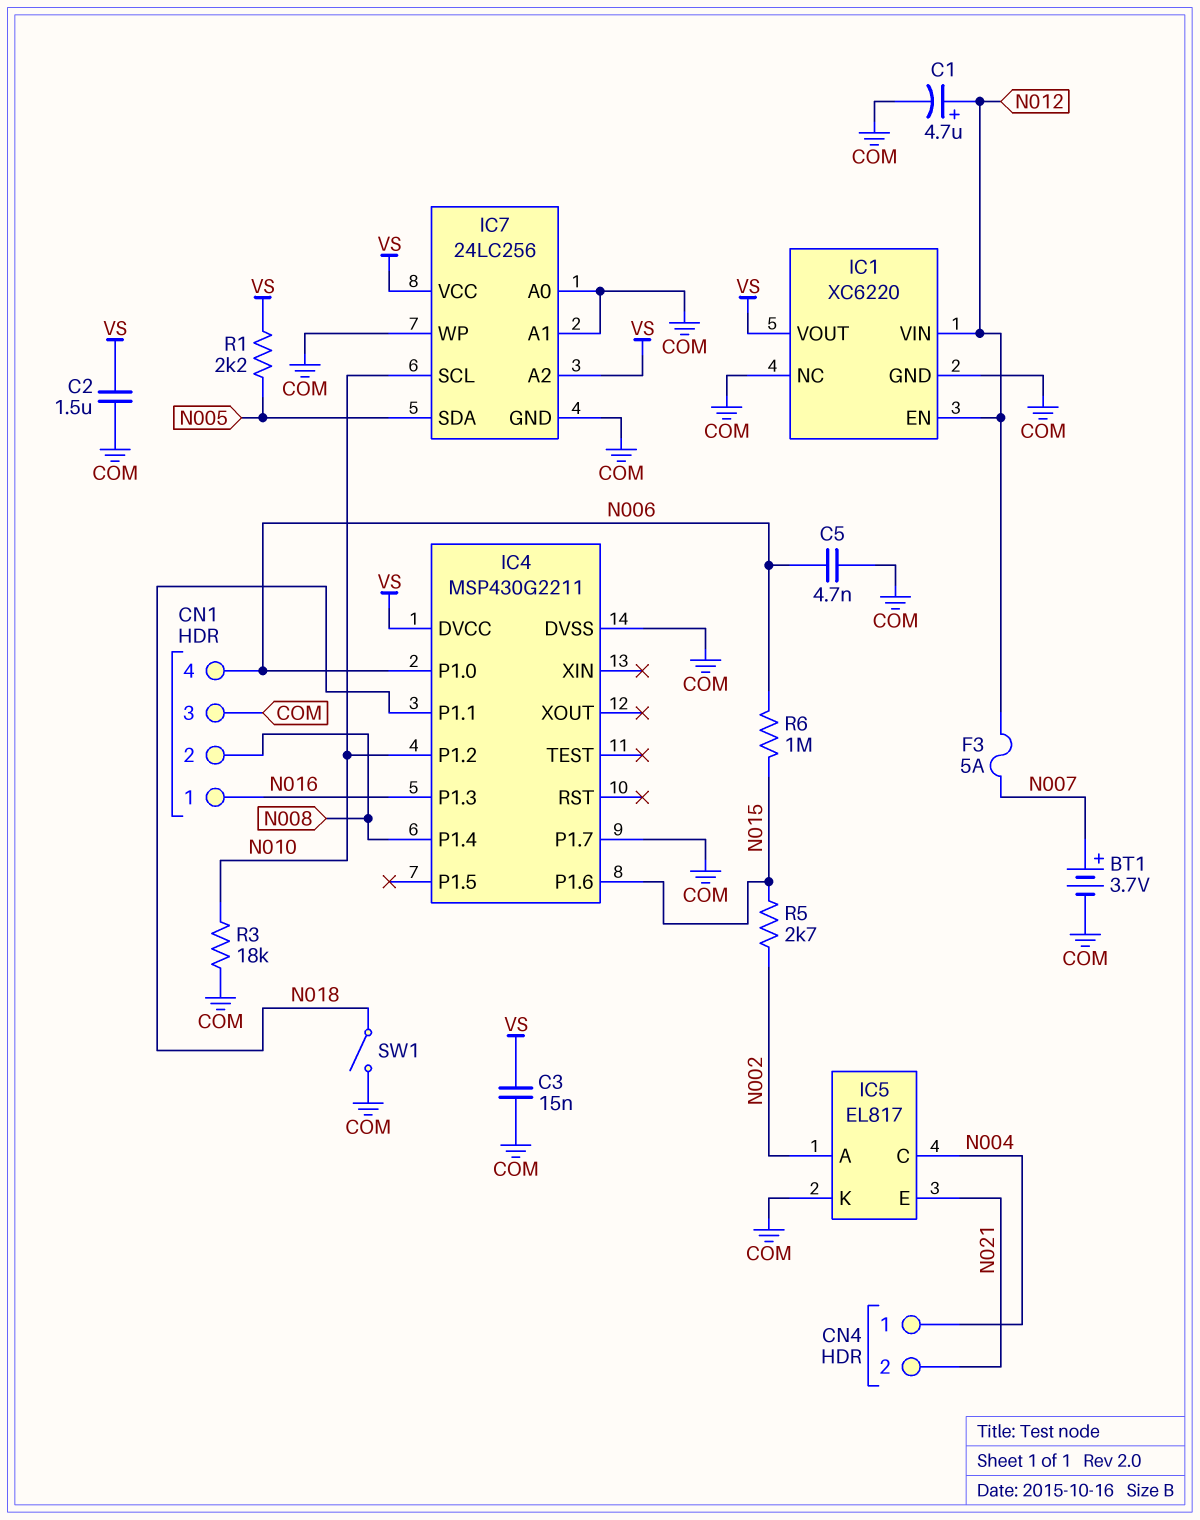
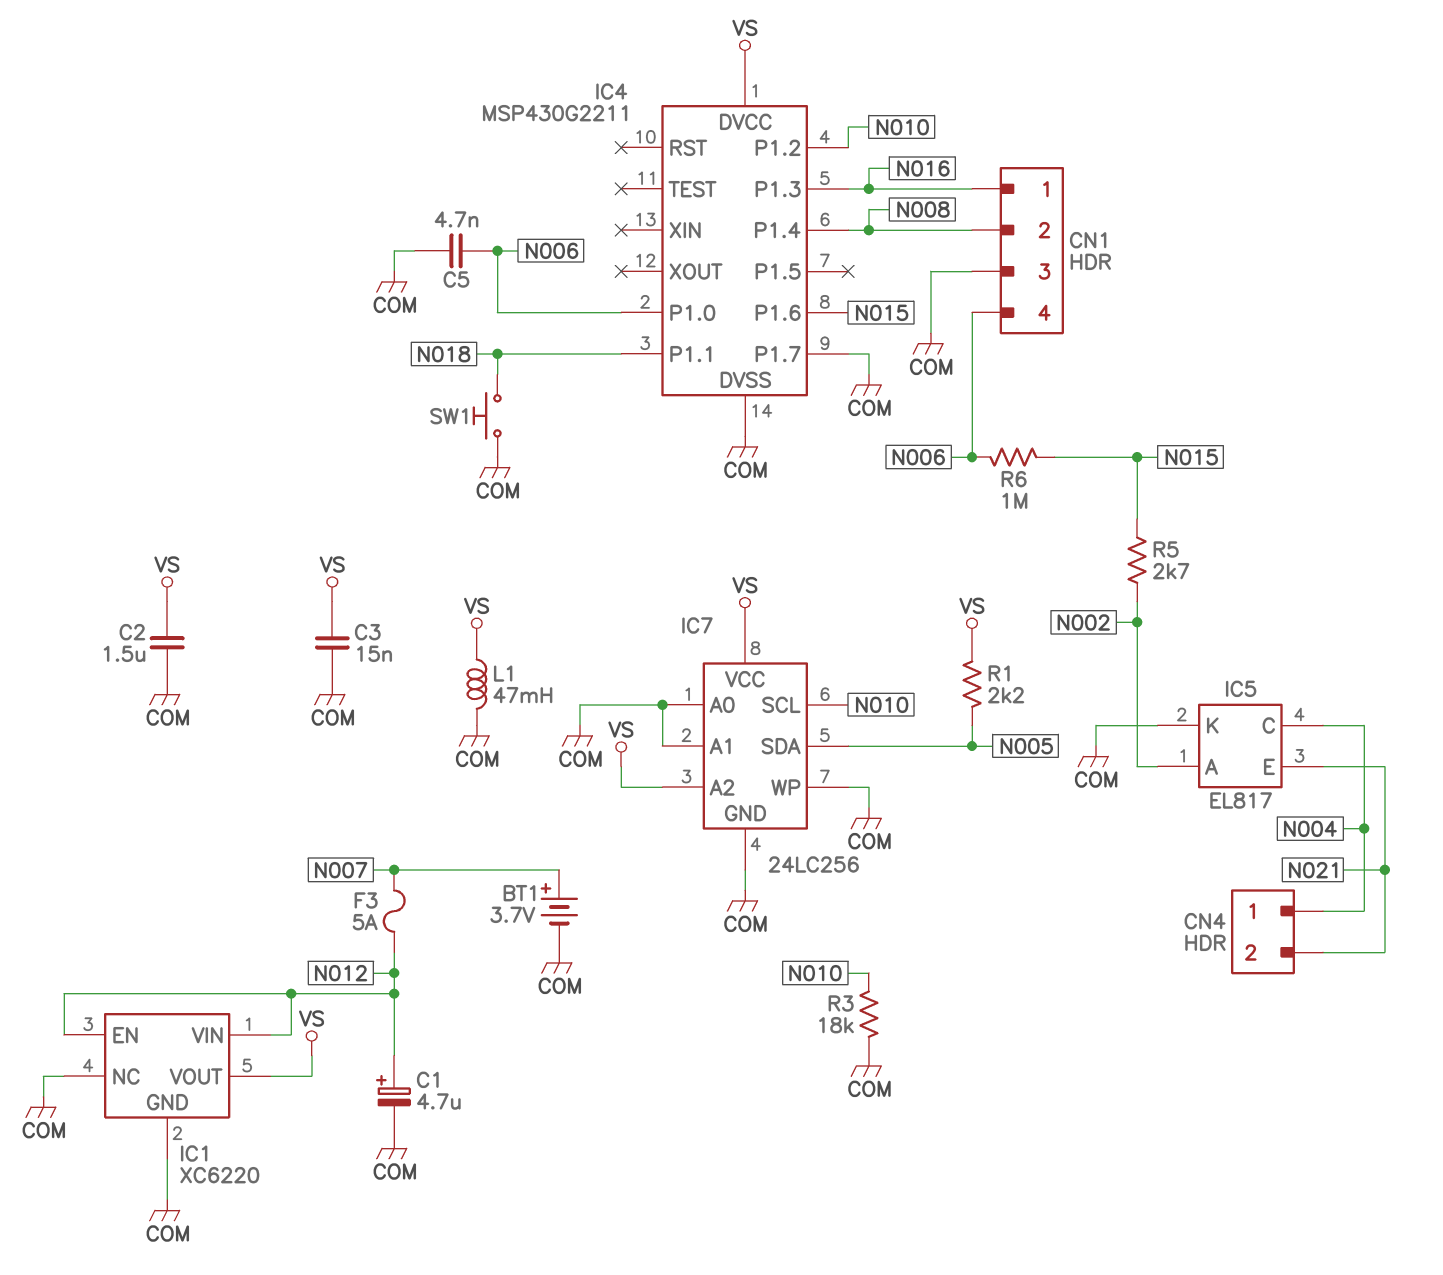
L1: none -> 47mH (COM, VS)
SW1: switch (COM, N018) -> button (COM, N018)

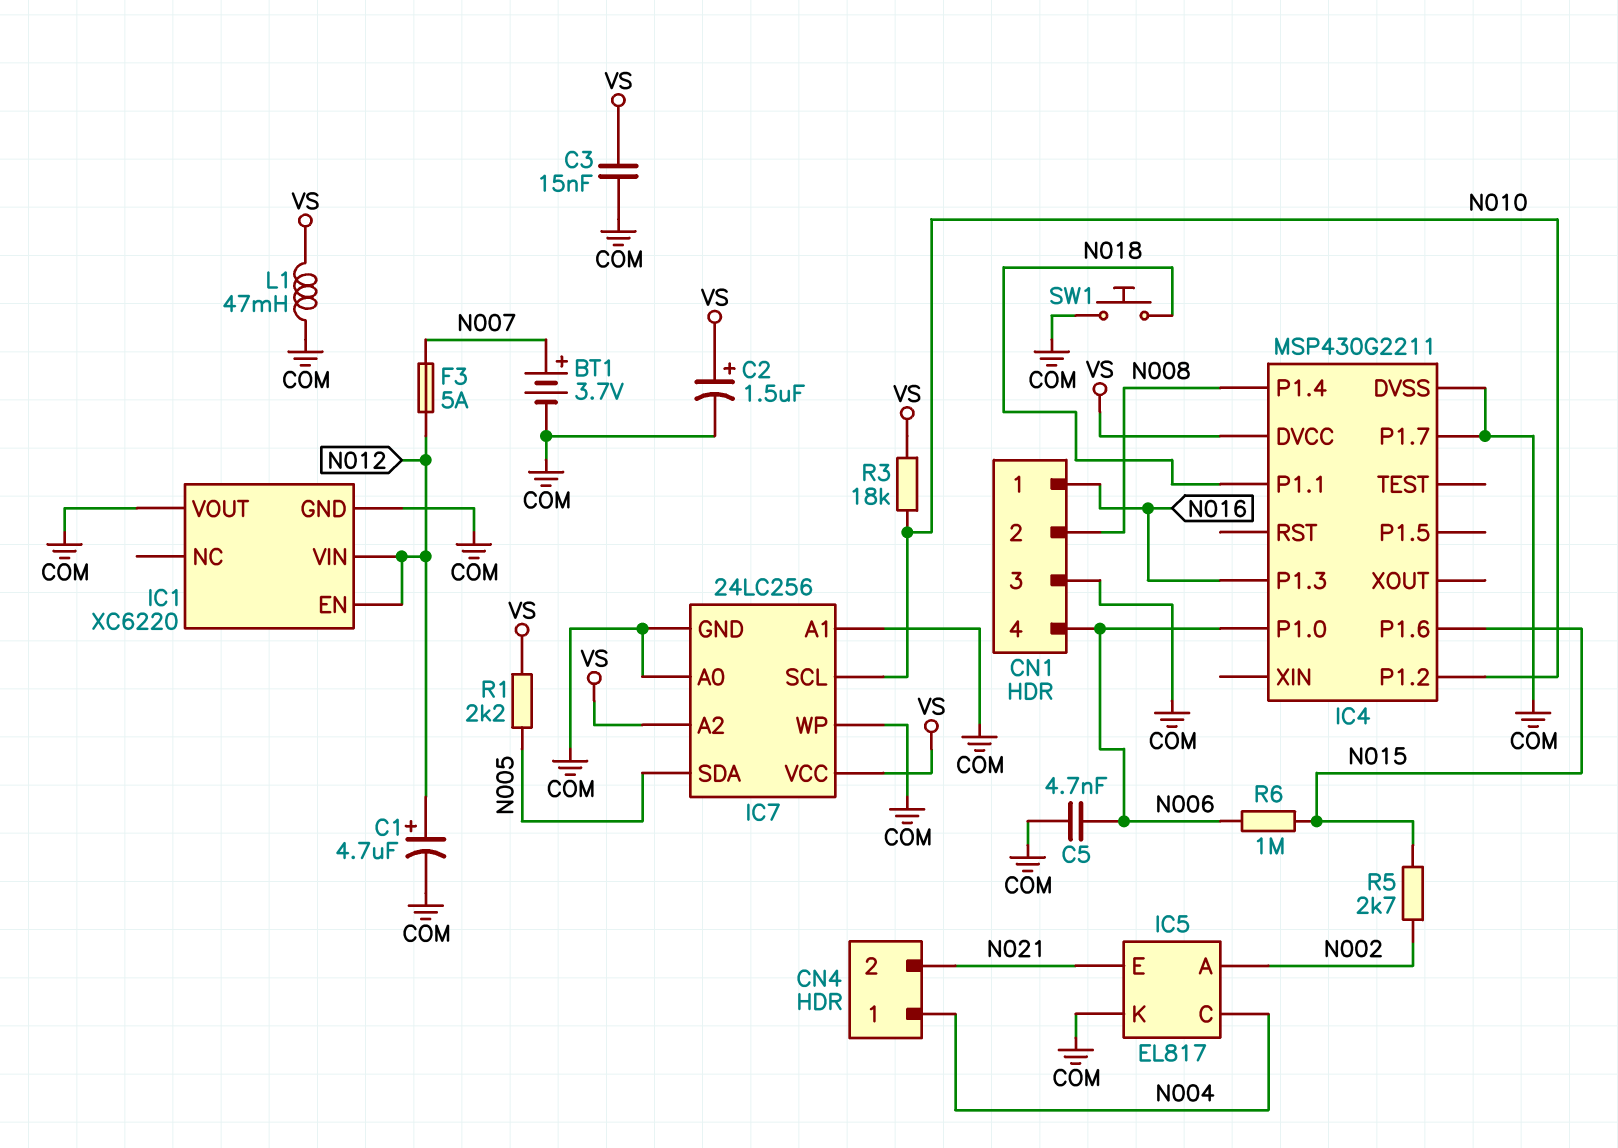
C2: 1.5uF (COM, VS) -> 1.5uF (plus VS, minus COM)
IC1 pin NC: COM -> none
IC1 pin VOUT: VS -> COM
R3: 18k (COM, N010) -> 18k (N010, VS)

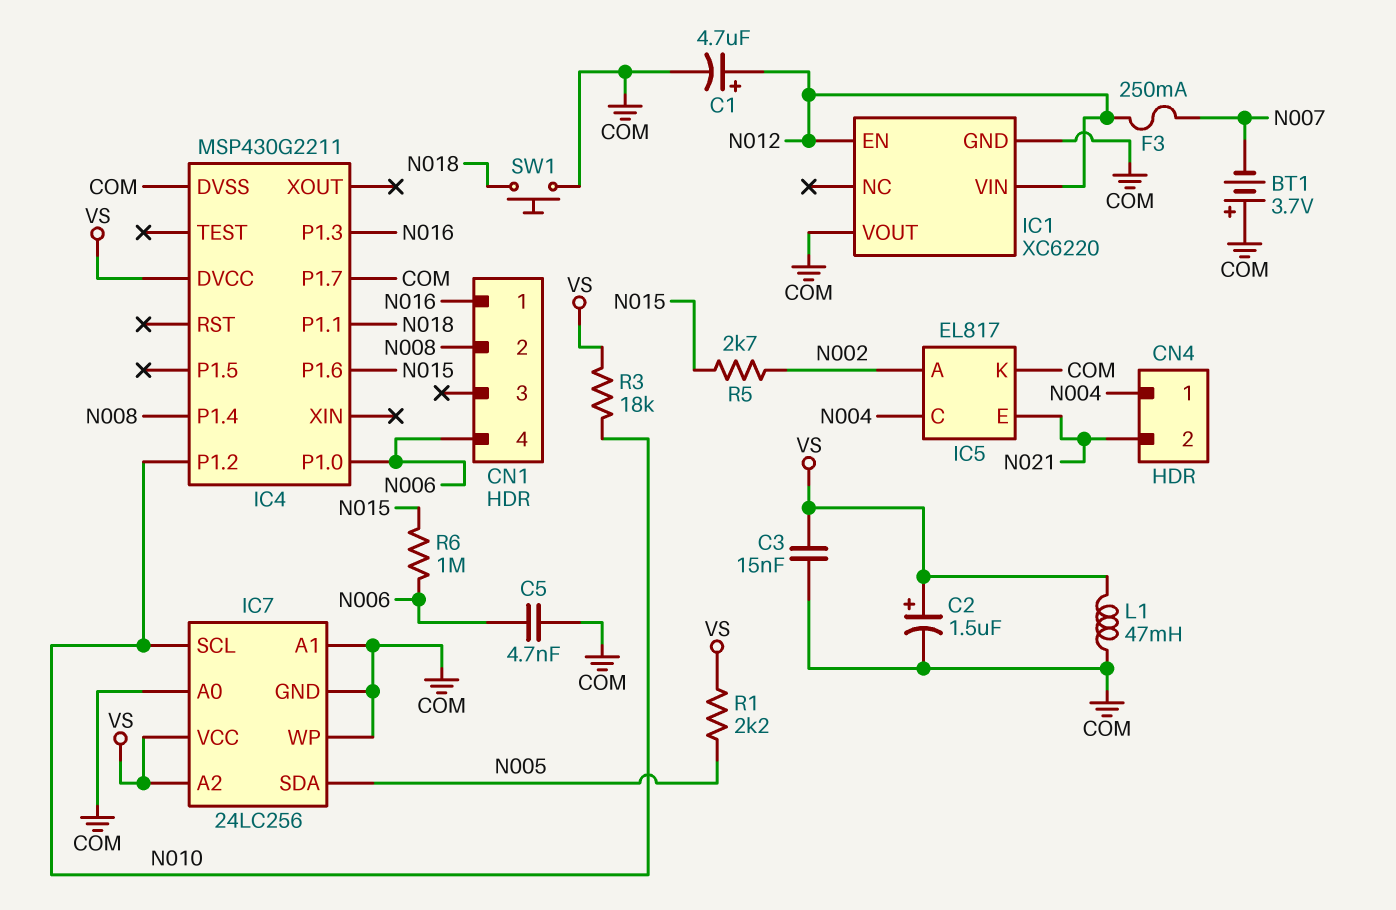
BT1: 3.7V (plus N007, minus COM) -> 3.7V (plus COM, minus N007)
CN1 pin 3: COM -> none
F3: 5A (N007, N012) -> 250mA (N007, N012)

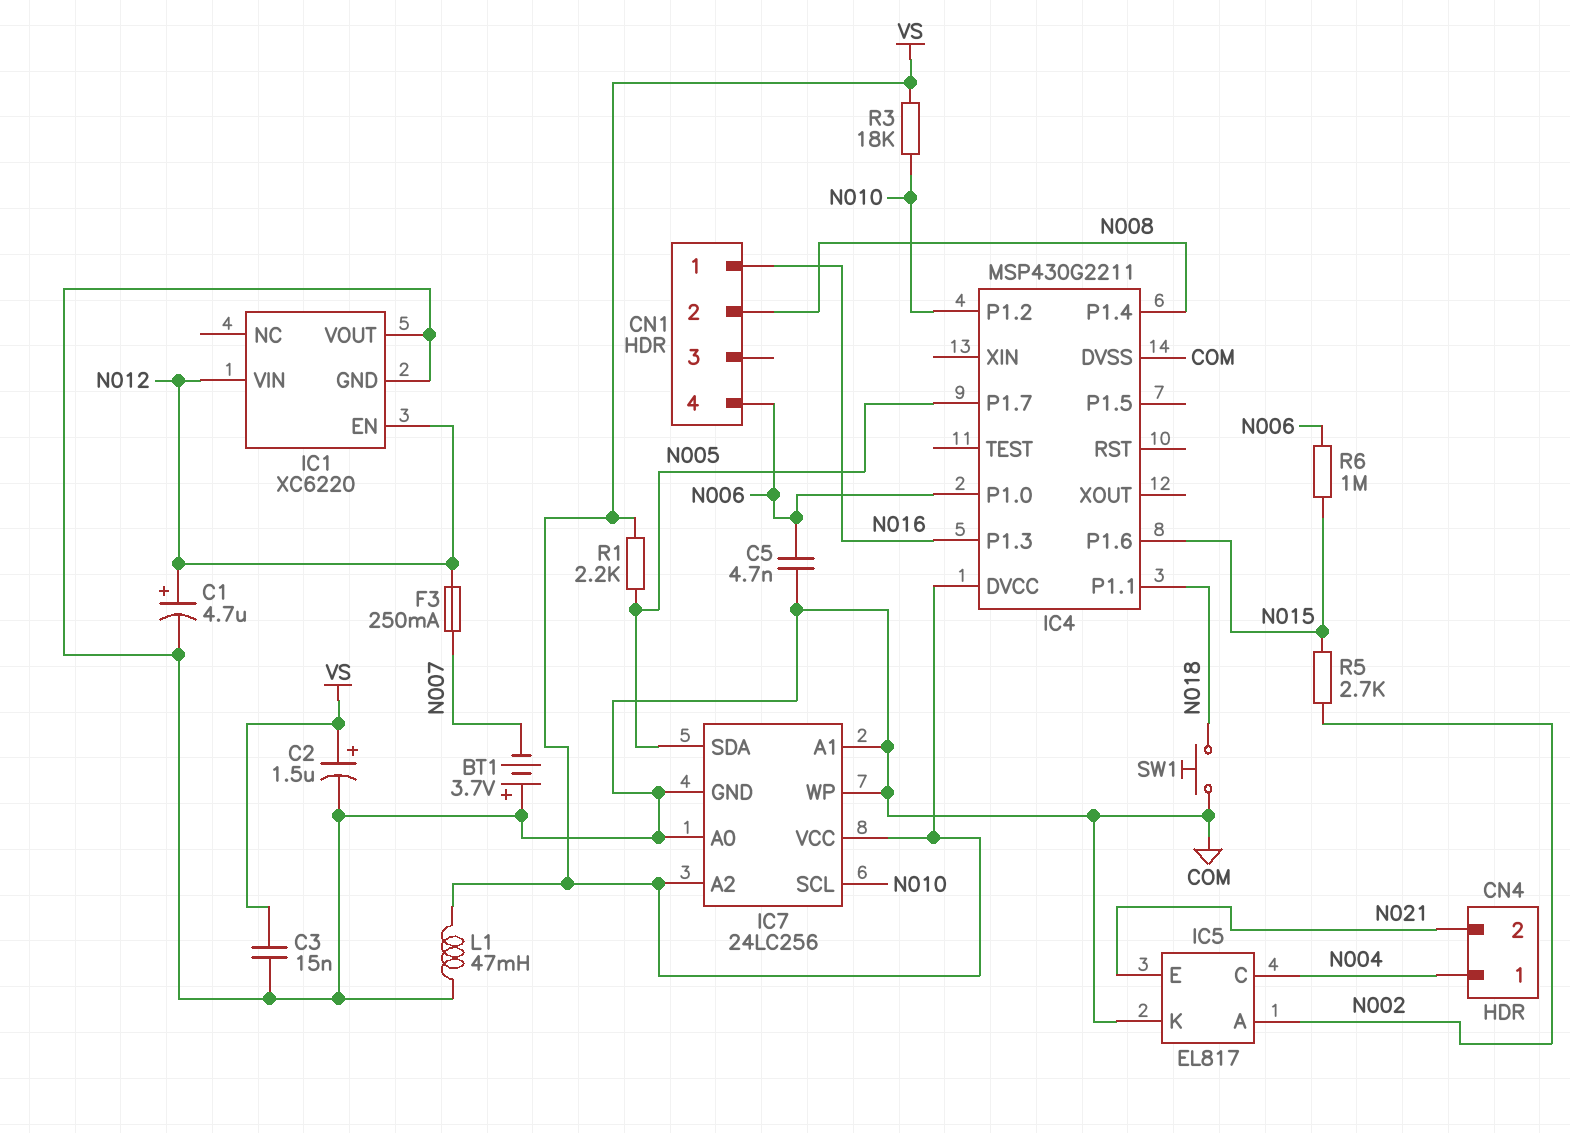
IC4 pin P1.7: COM -> N005

